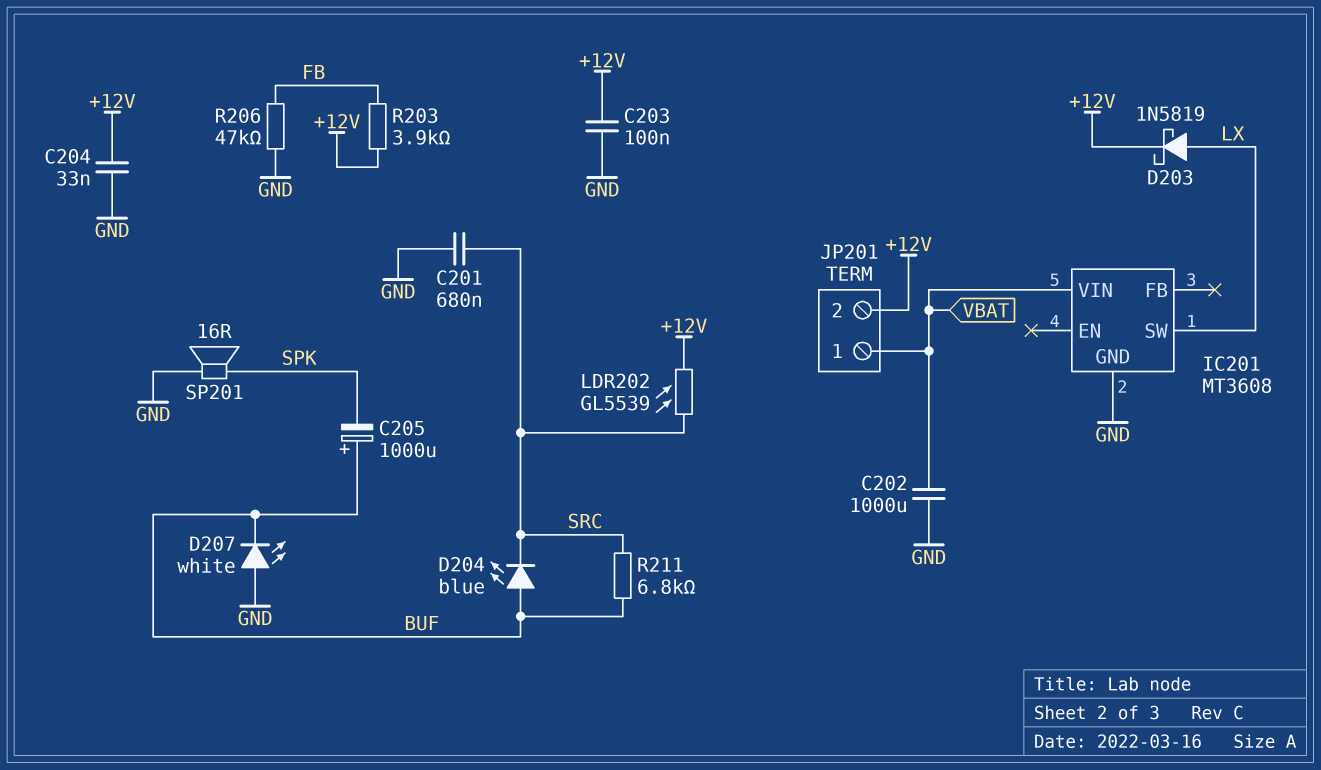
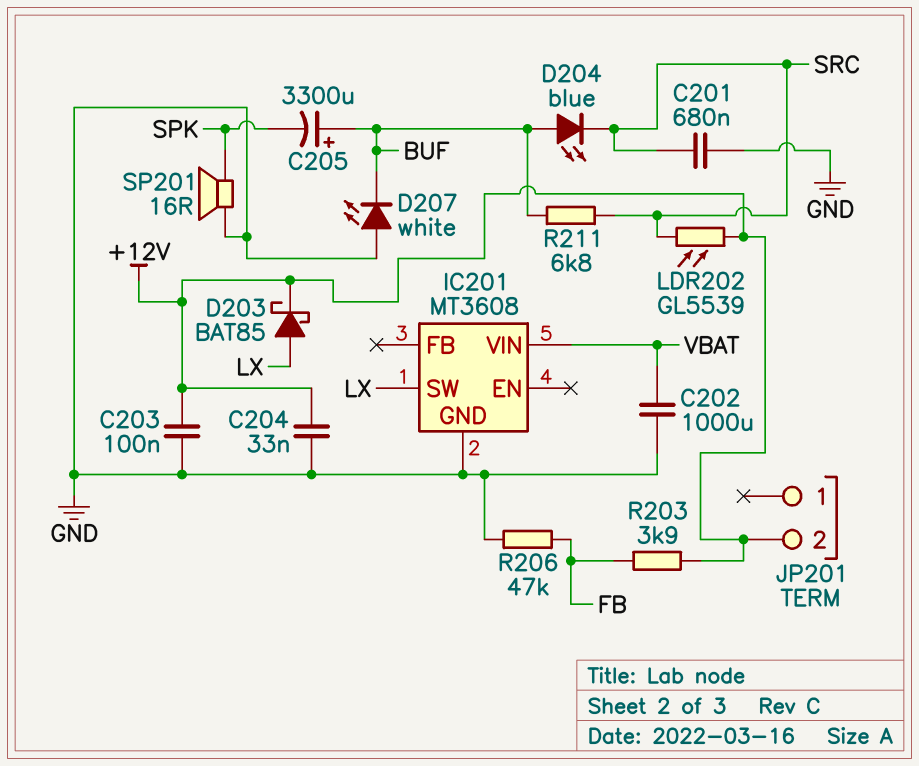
C205: 1000uF (plus BUF, minus SPK) -> 3300uF (plus BUF, minus SPK)
D203: schottky 1N5819 (A LX, K +12V) -> schottky BAT85 (A LX, K +12V)
JP201 pin 1: VBAT -> none

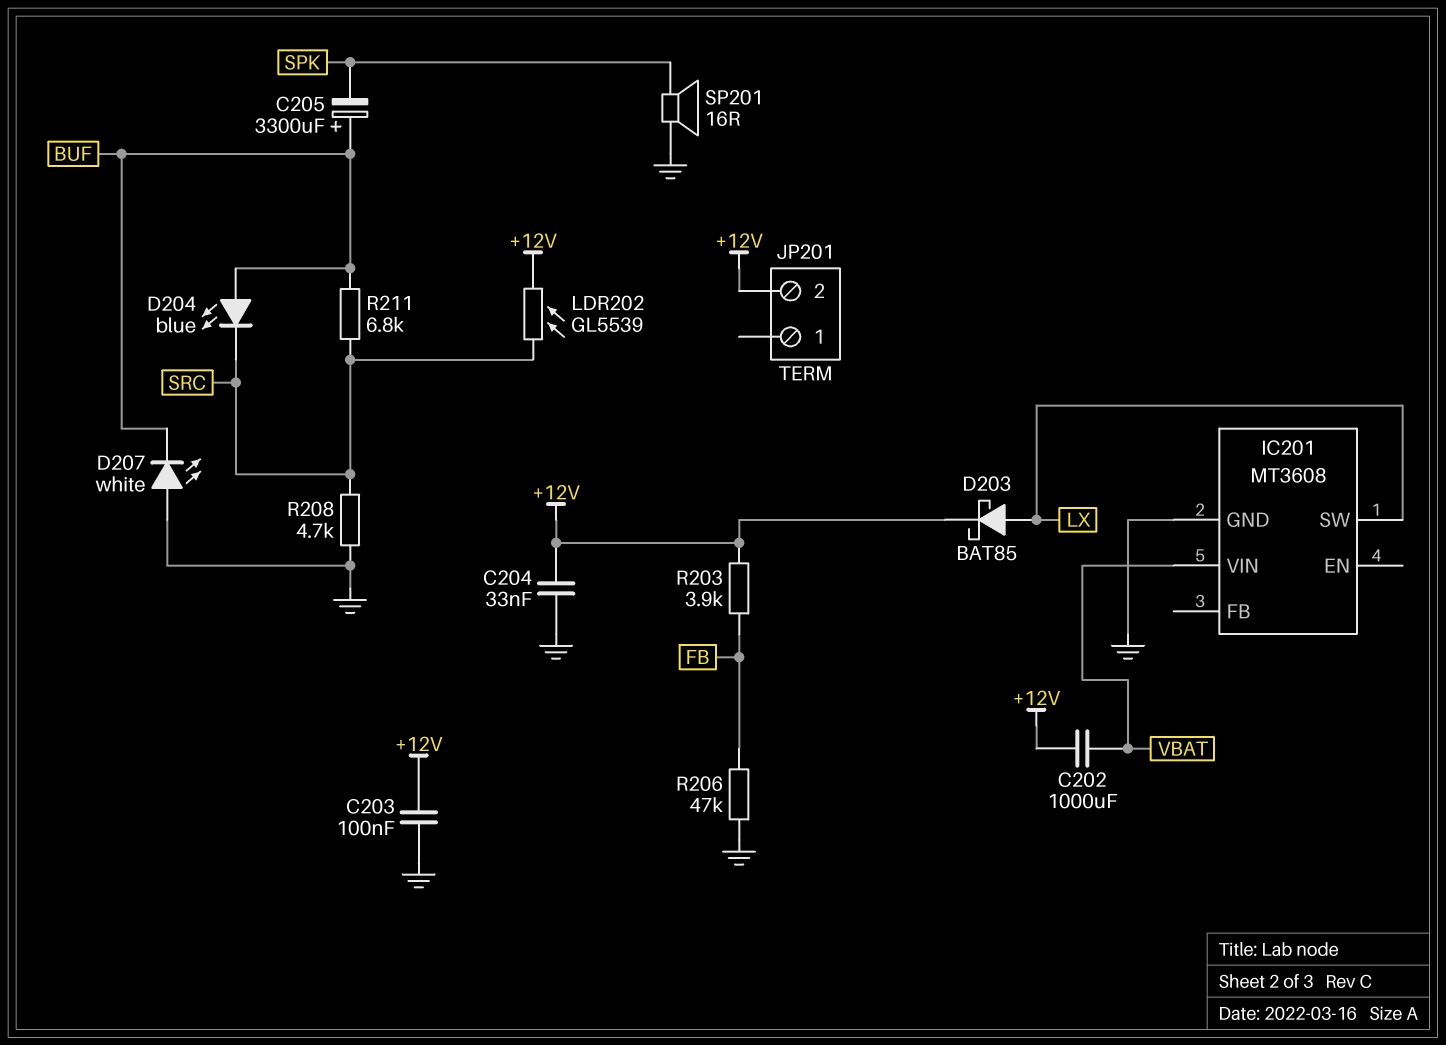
C201: 680nF (GND, SRC) -> none
C202: 1000uF (GND, VBAT) -> 1000uF (+12V, VBAT)
R208: none -> 4.7k (GND, SRC)

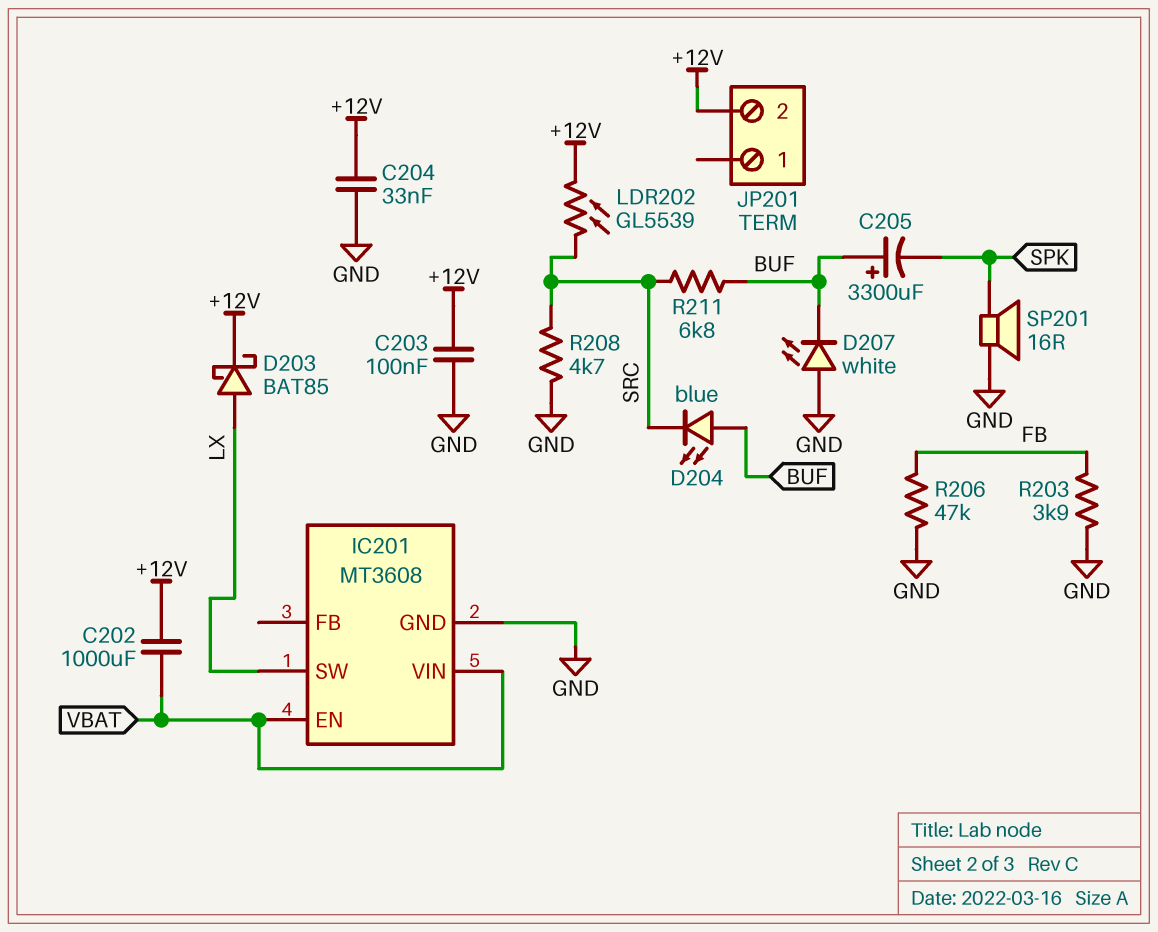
IC201 pin EN: none -> VBAT
R203: 3.9k (+12V, FB) -> 3.9k (FB, GND)

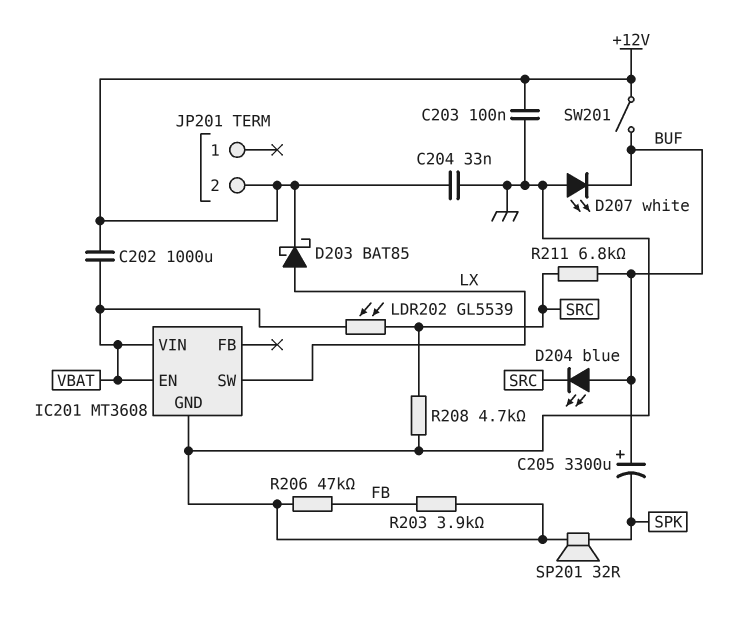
LDR202: GL5539 (+12V, SRC) -> GL5539 (SRC, VBAT)
SP201: speaker 16R (GND, SPK) -> speaker 32R (GND, SPK)
SW201: none -> switch (+12V, BUF)

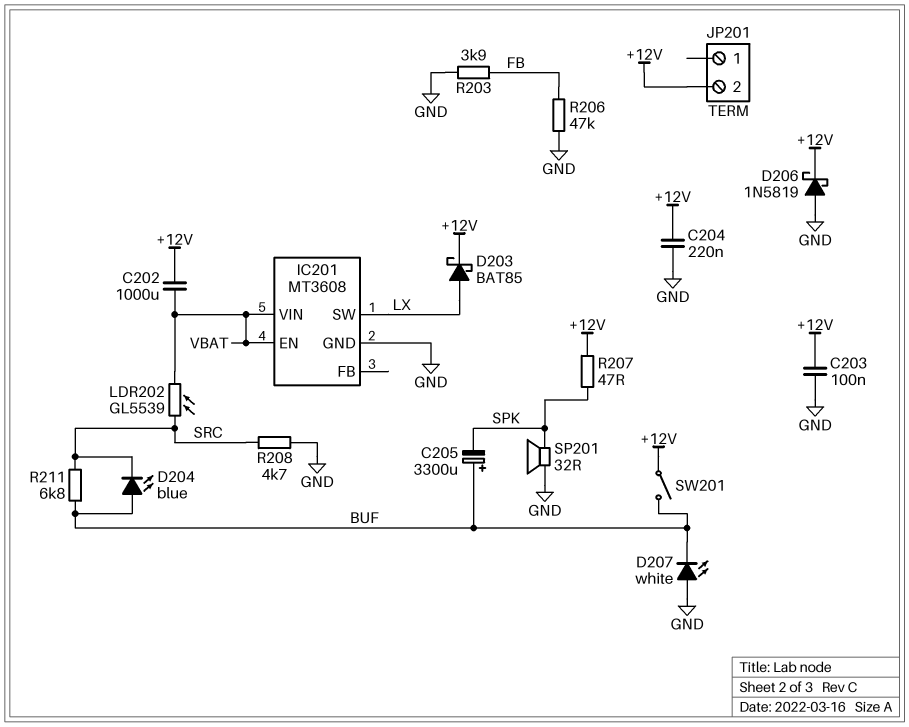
C204: 33nF (+12V, GND) -> 220nF (+12V, GND)
D206: none -> schottky 1N5819 (A GND, K +12V)
R207: none -> 47 (+12V, SPK)

